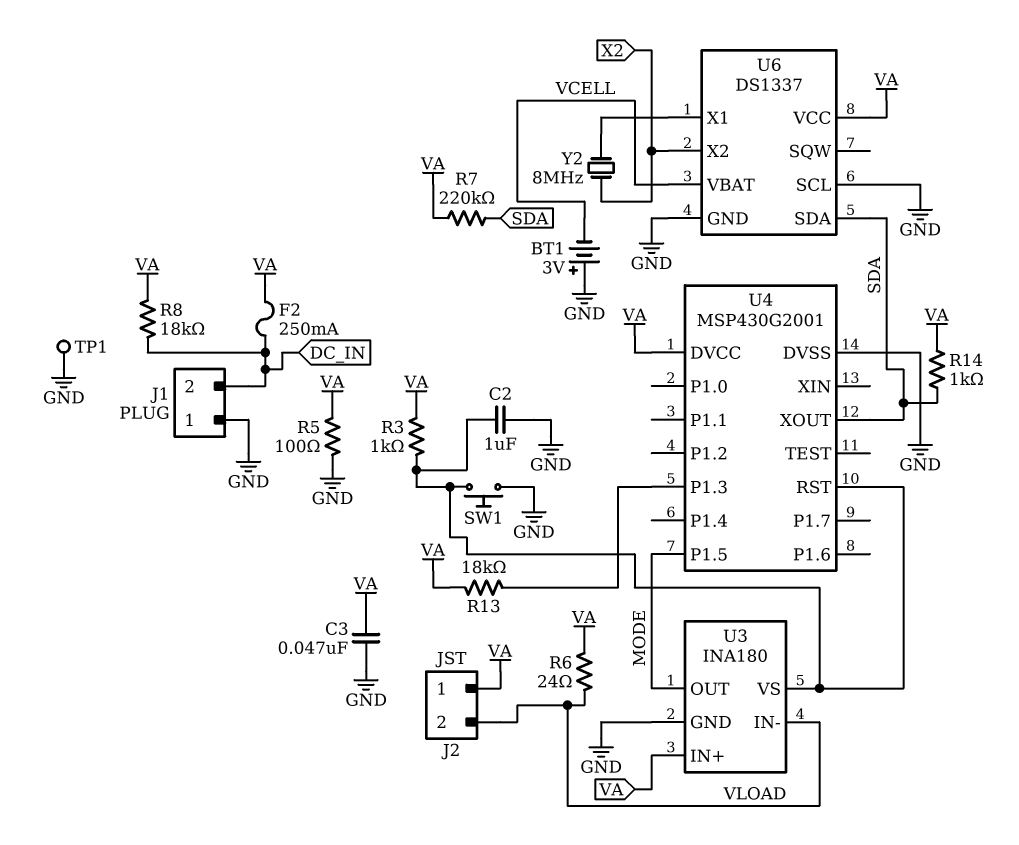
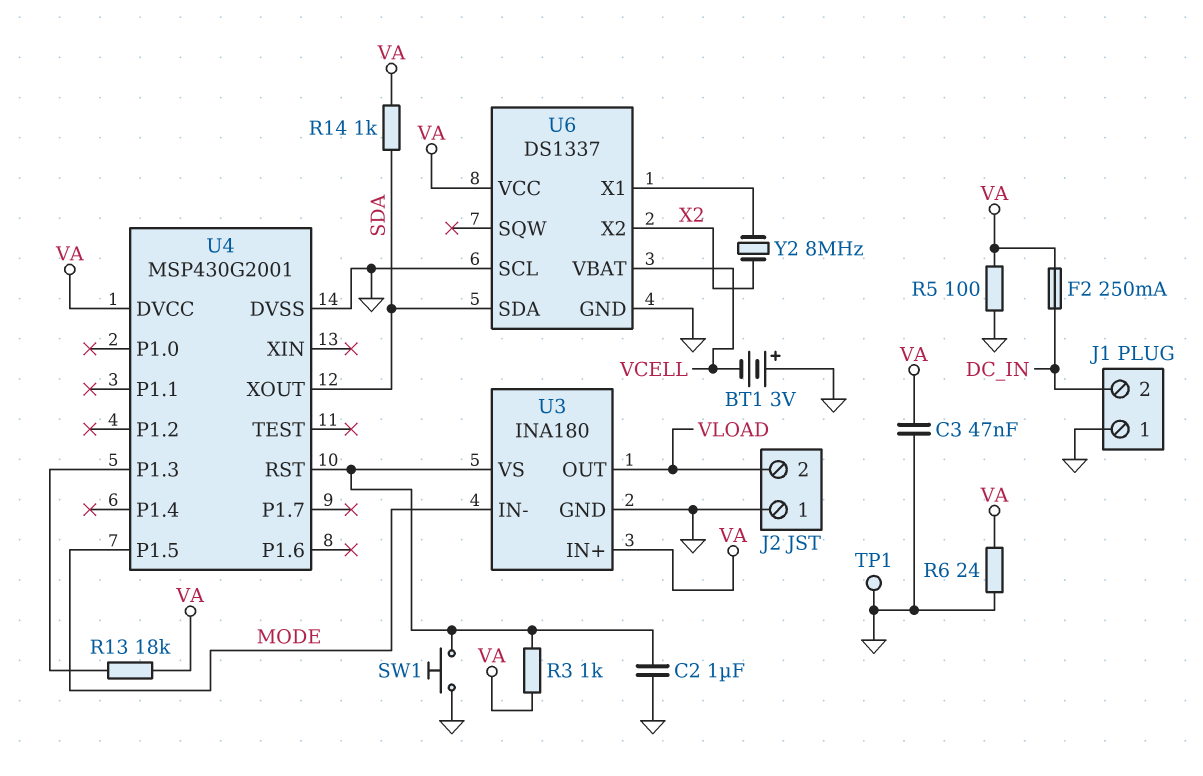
J2 pin 1: VA -> GND
R6: 24 (VA, VLOAD) -> 24 (GND, VA)
R7: 220k (SDA, VA) -> none
R8: 18k (DC_IN, VA) -> none
U3 pin IN-: VLOAD -> MODE
U3 pin OUT: MODE -> VLOAD

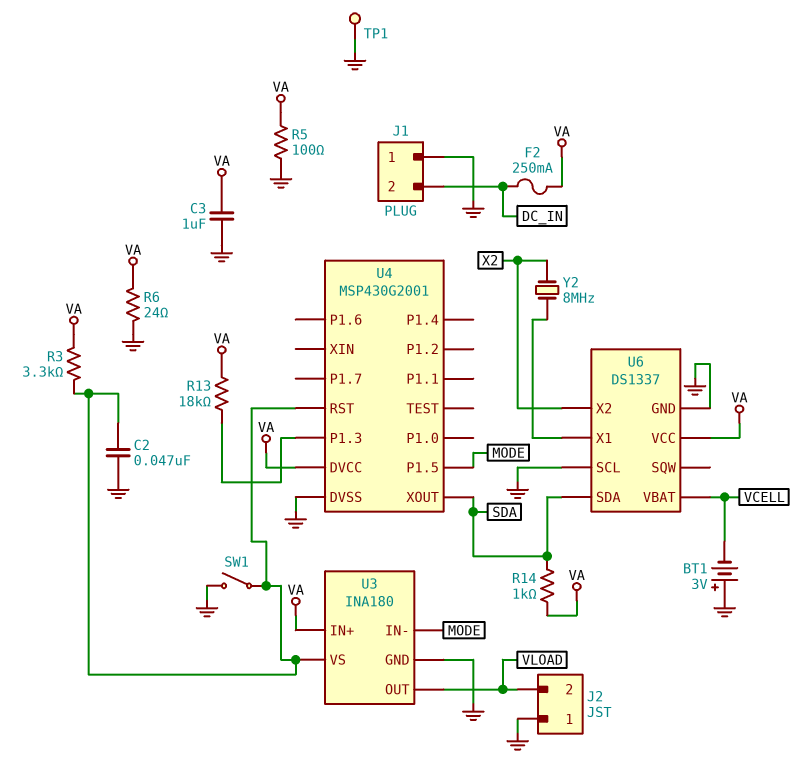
C2: 1uF (GND, U3/VS) -> 47nF (GND, U3/VS)
C3: 47nF (GND, VA) -> 1uF (GND, VA)
R3: 1k (U3/VS, VA) -> 3.3k (U3/VS, VA)
SW1: button (GND, U3/VS) -> switch (GND, U3/VS)

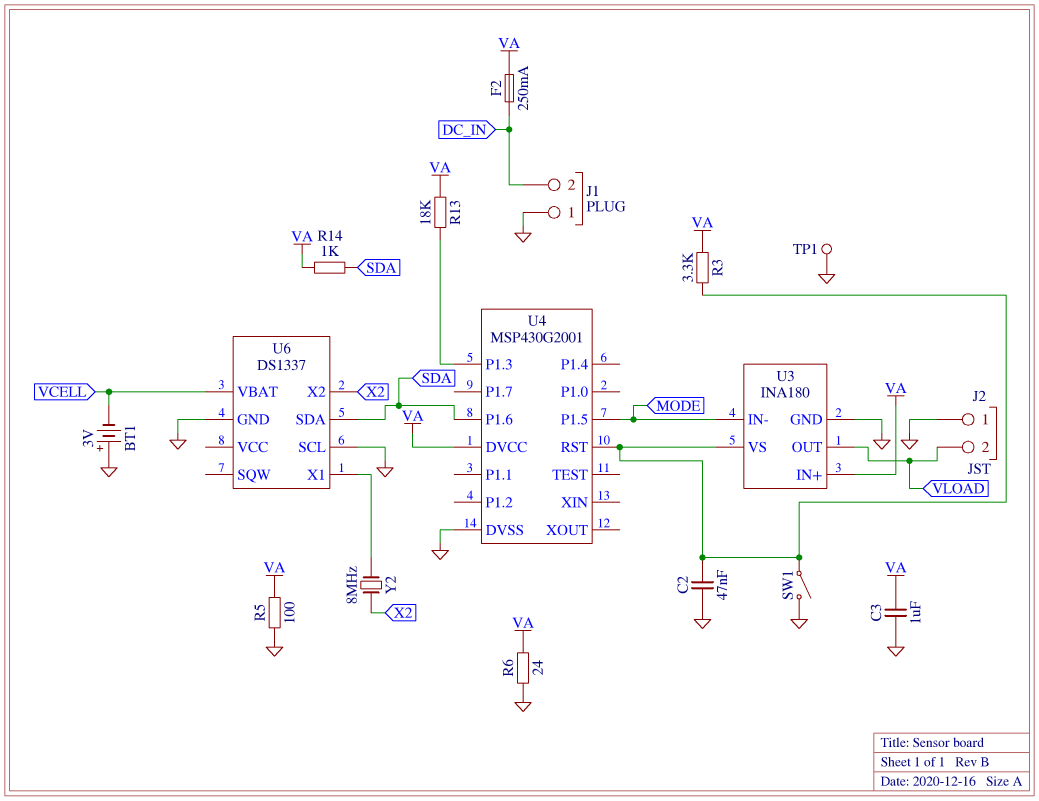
U4 pin P1.6: none -> SDA
U4 pin XOUT: SDA -> none
U6 pin VCC: VA -> none

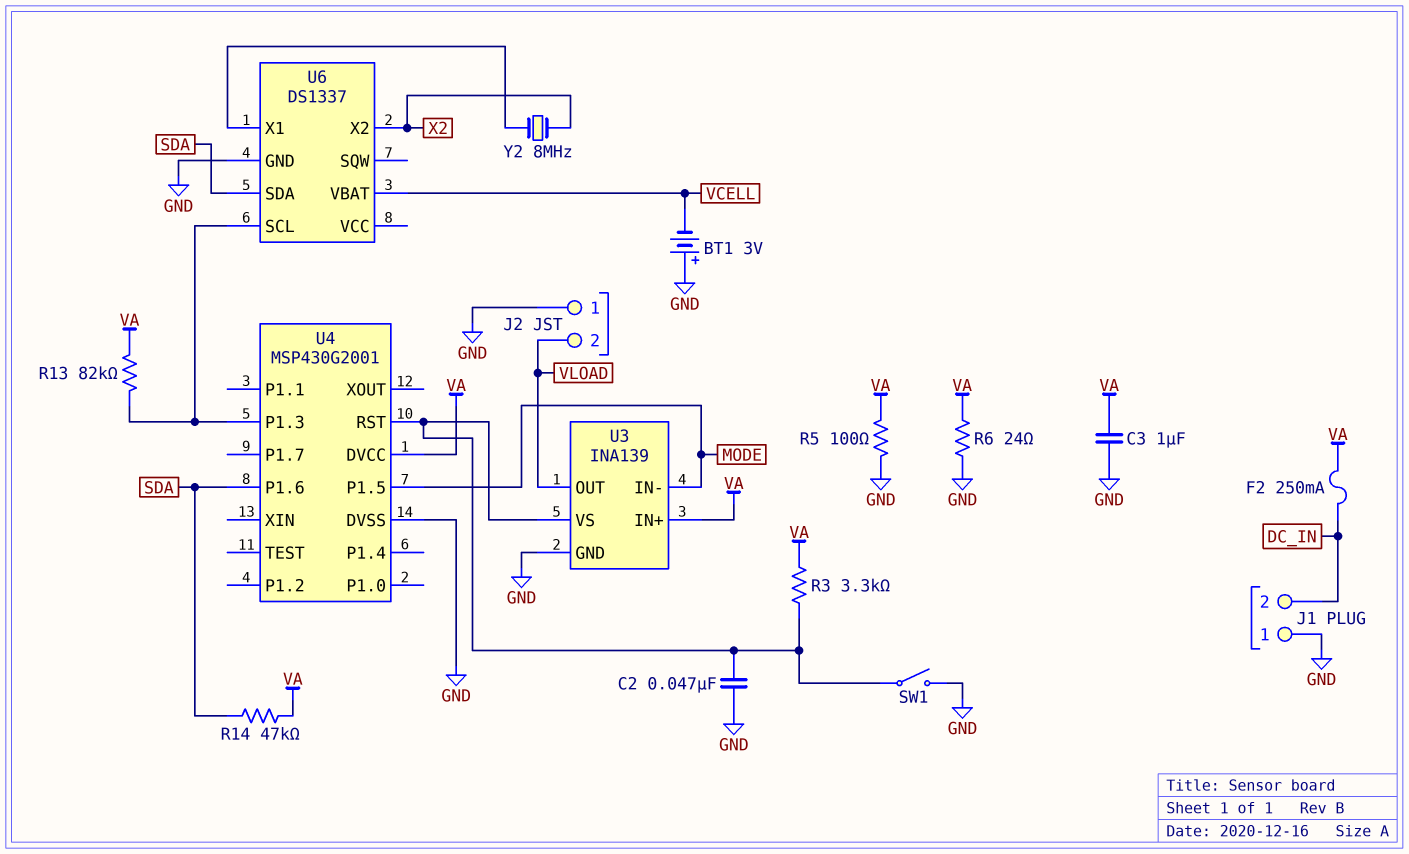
R13: 18k (U4/P1.3, VA) -> 82k (U4/P1.3, VA)
R14: 1k (SDA, VA) -> 47k (SDA, VA)
TP1: test point (GND) -> none
U3: INA180 -> INA139
U6 pin SCL: GND -> U4/P1.3

